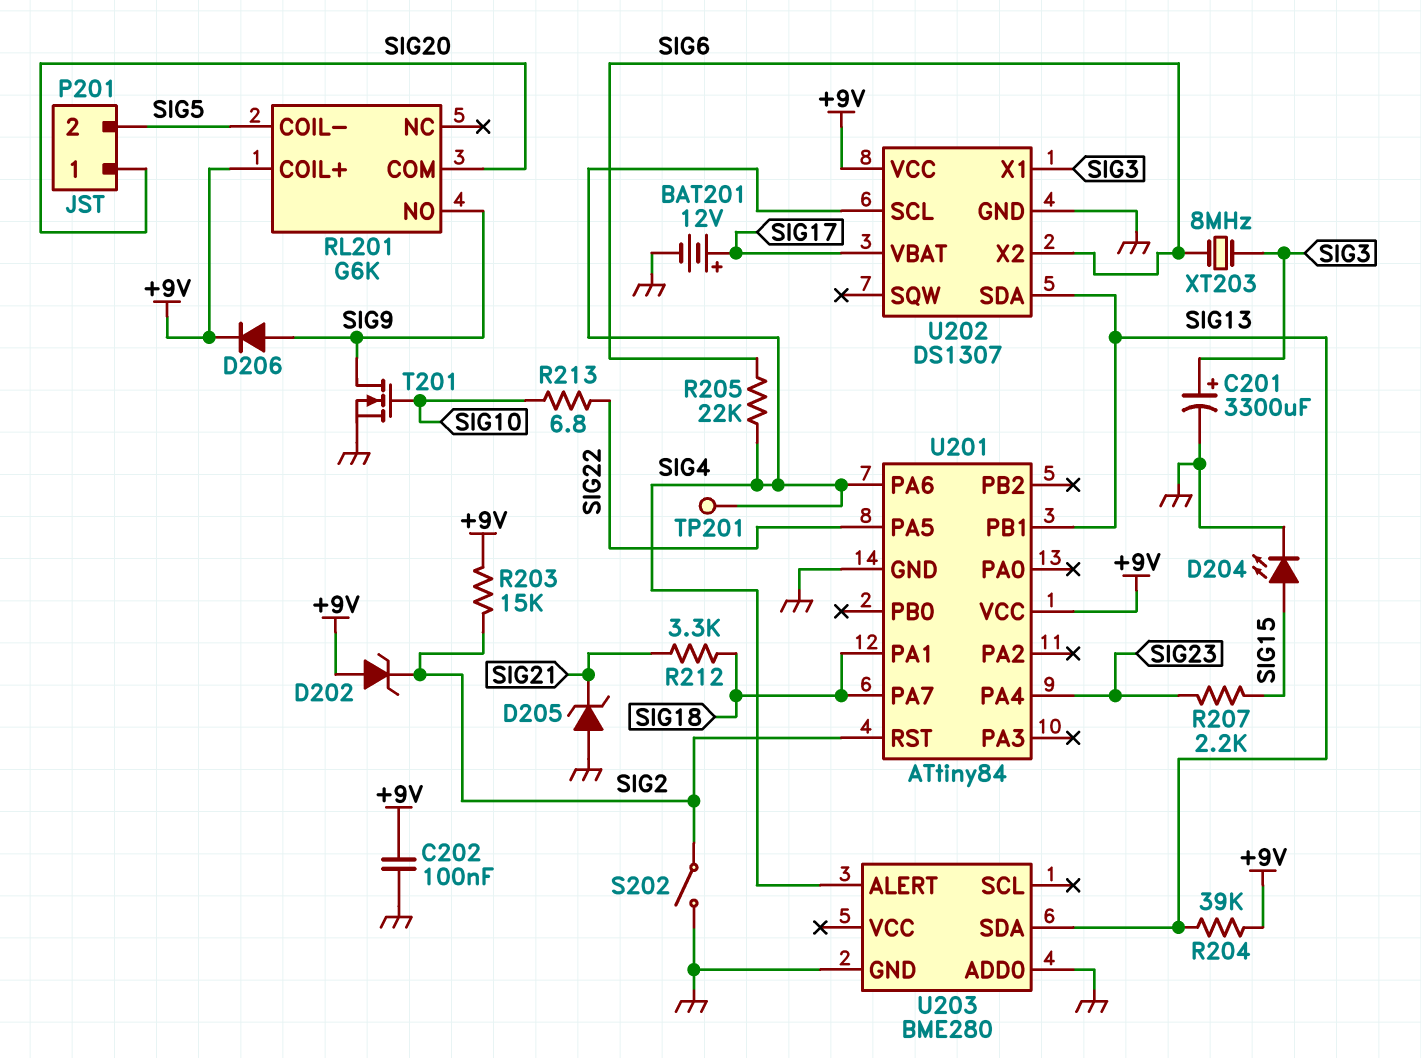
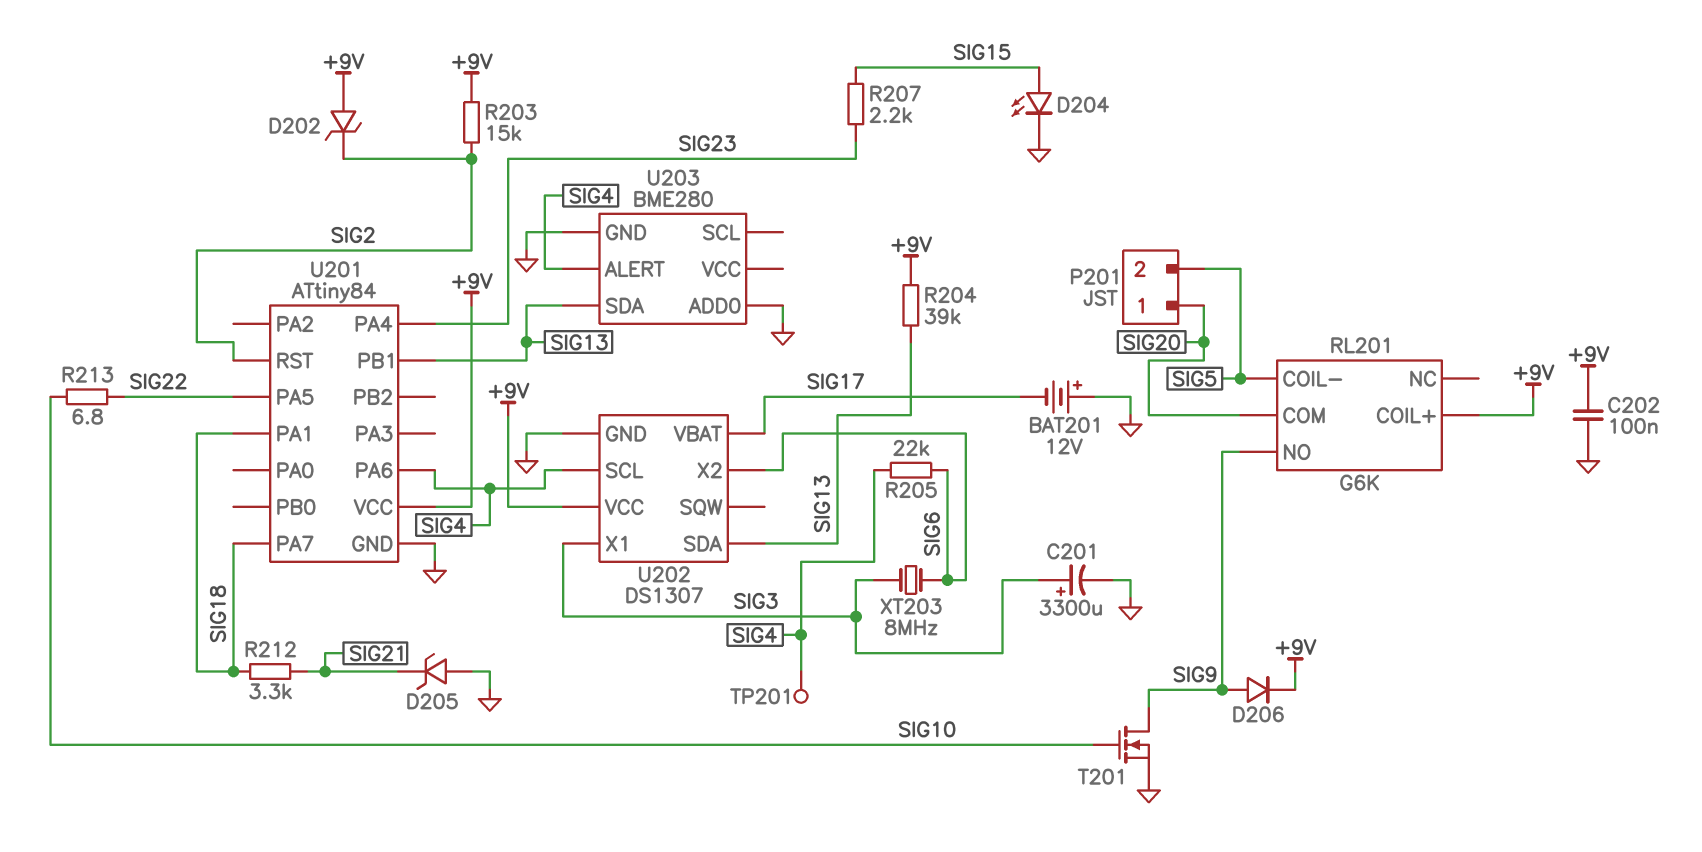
BAT201: 12V (plus SIG17, minus GND) -> 12V (plus GND, minus SIG17)
S202: switch (GND, SIG2) -> none

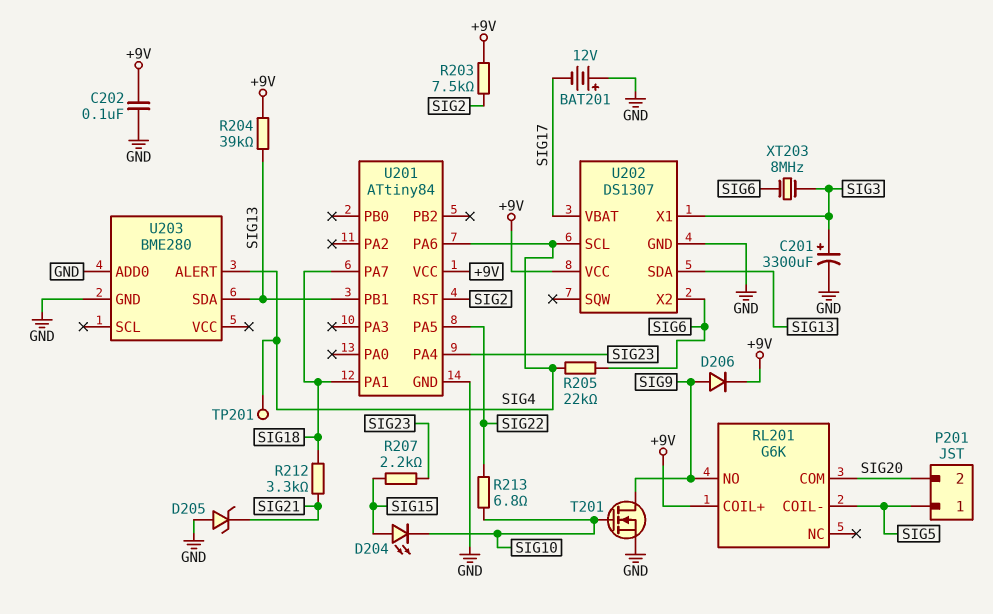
D202: zener (A +9V, K SIG2) -> none
D204: LED (A SIG15, K GND) -> LED (A SIG15, K SIG10)
P201 pin 1: SIG20 -> SIG5
P201 pin 2: SIG5 -> SIG20
R203: 15k (+9V, SIG2) -> 7.5k (+9V, SIG2)

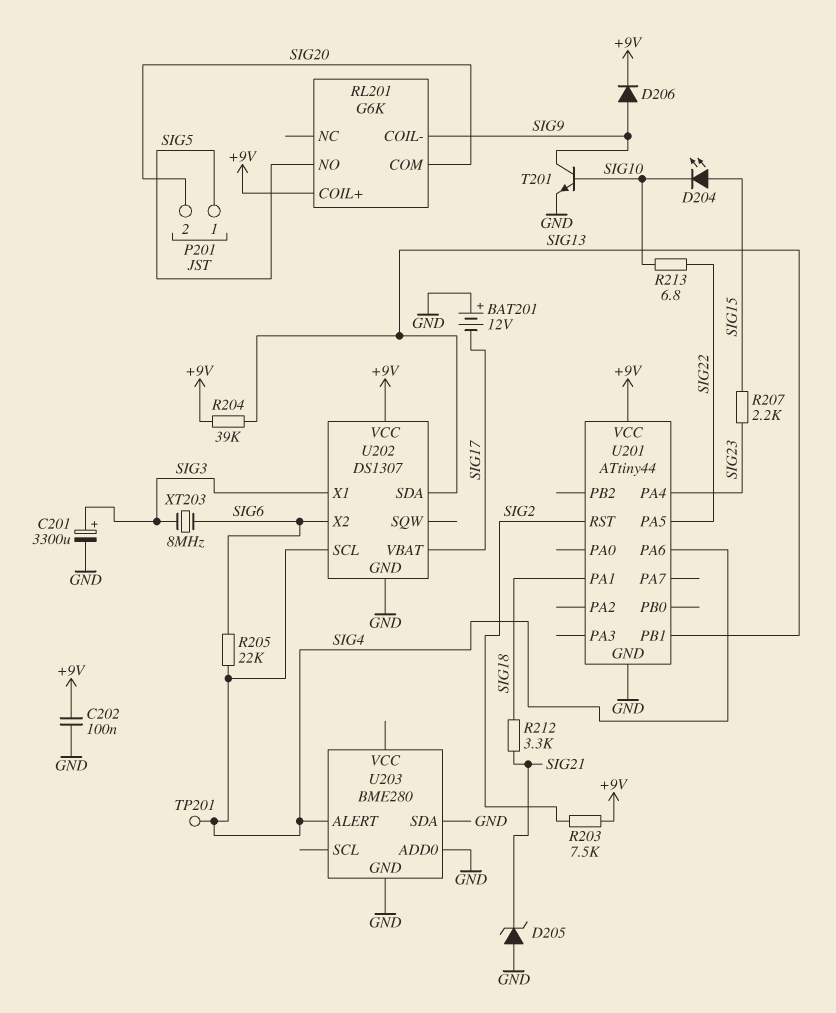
RL201 pin COIL-: SIG5 -> SIG9
RL201 pin NO: SIG9 -> SIG5
T201: NMOS (G SIG10, D SIG9, S GND) -> NPN (B SIG10, C SIG9, E GND)
U201: ATtiny84 -> ATtiny44
U201 pin PA7: SIG18 -> none
U203 pin SDA: SIG13 -> GND

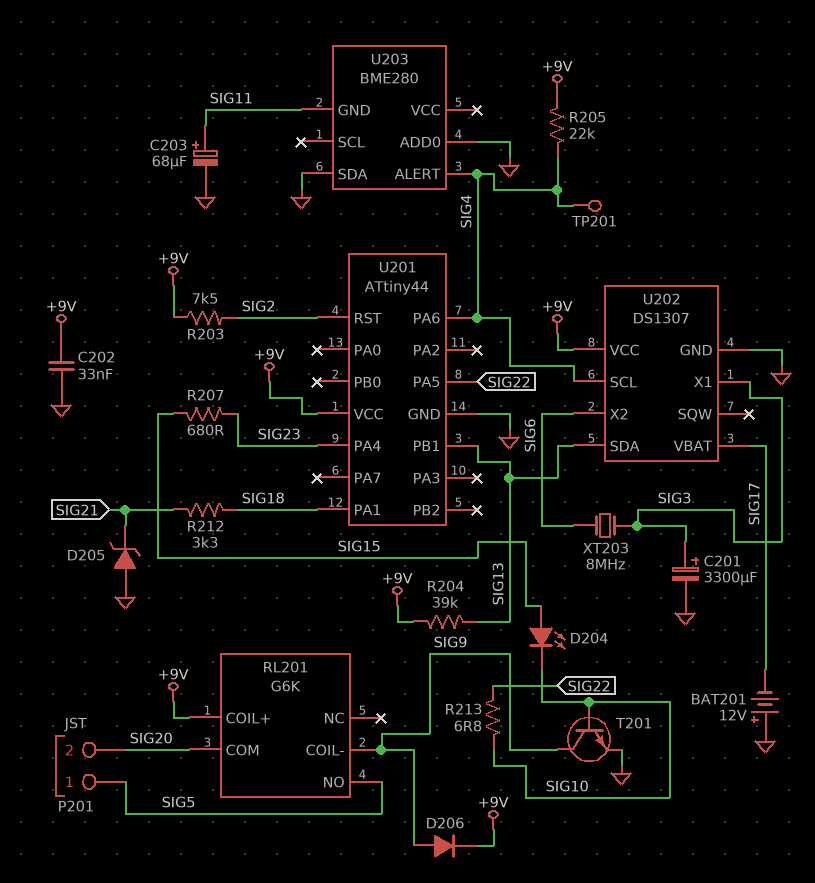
C202: 100nF (+9V, GND) -> 33nF (+9V, GND)
C203: none -> 68uF (plus SIG11, minus GND)
R205: 22k (SIG4, SIG6) -> 22k (+9V, SIG4)
R207: 2.2k (SIG15, SIG23) -> 680 (SIG15, SIG23)
U203 pin GND: GND -> SIG11

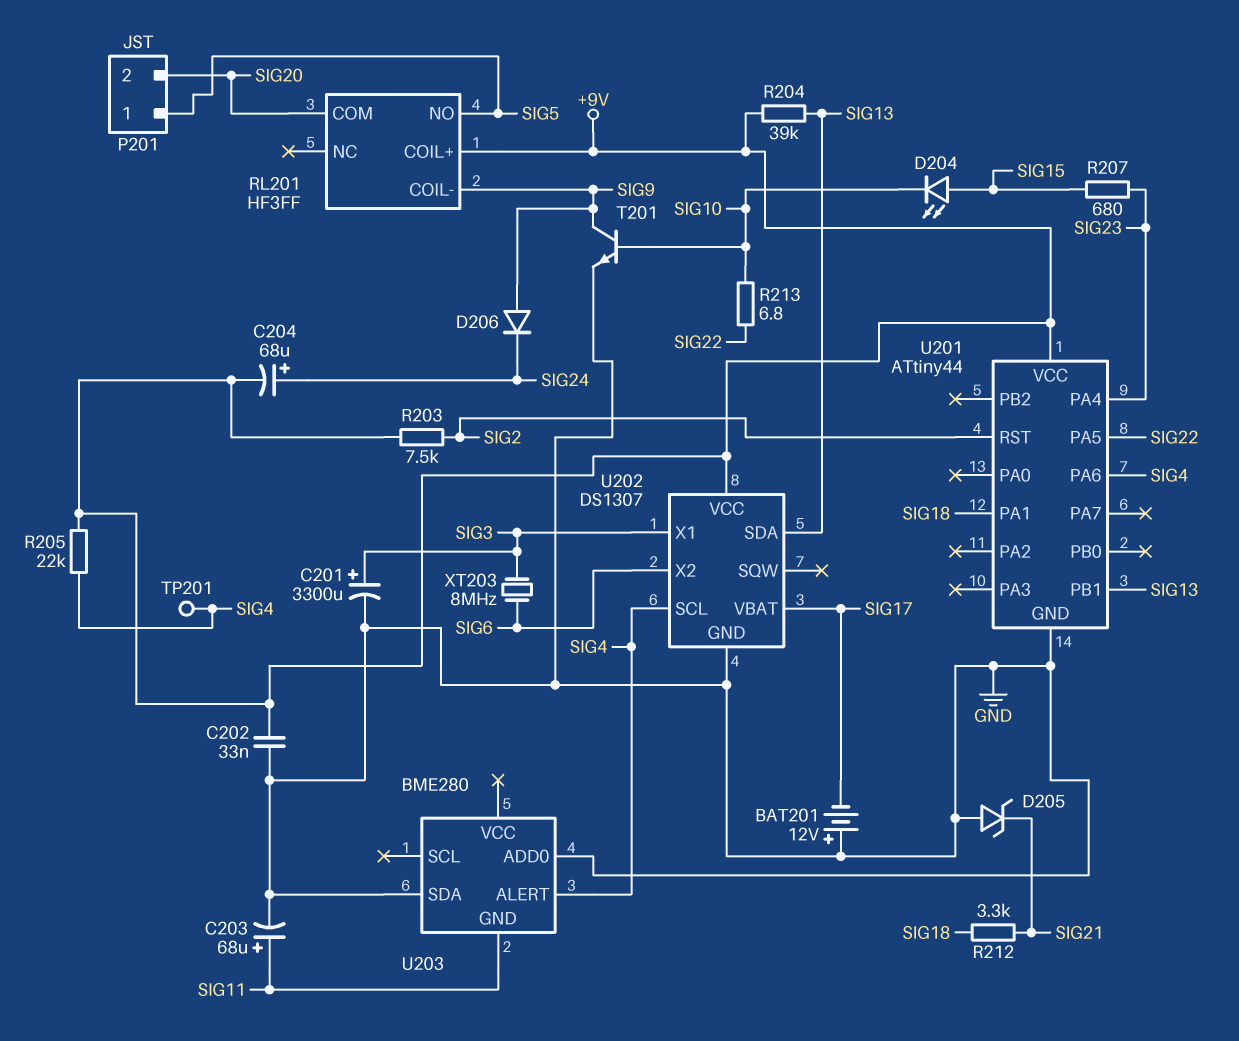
C204: none -> 68uF (plus SIG24, minus +9V)
D206: diode (A SIG9, K +9V) -> diode (A SIG9, K SIG24)
RL201: G6K -> HF3FF

